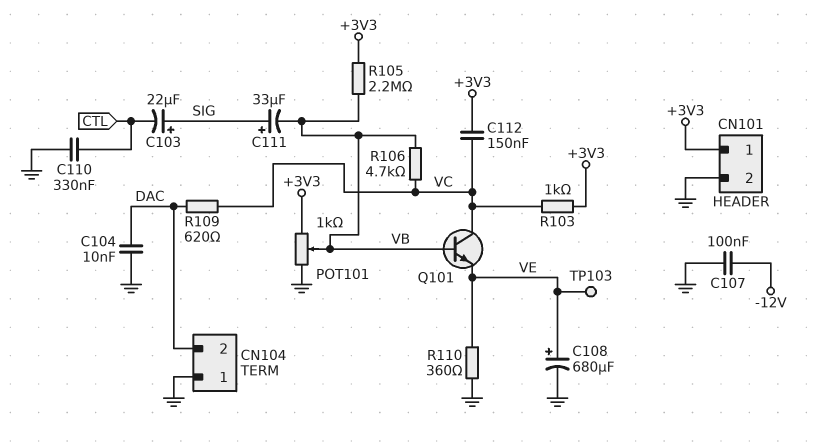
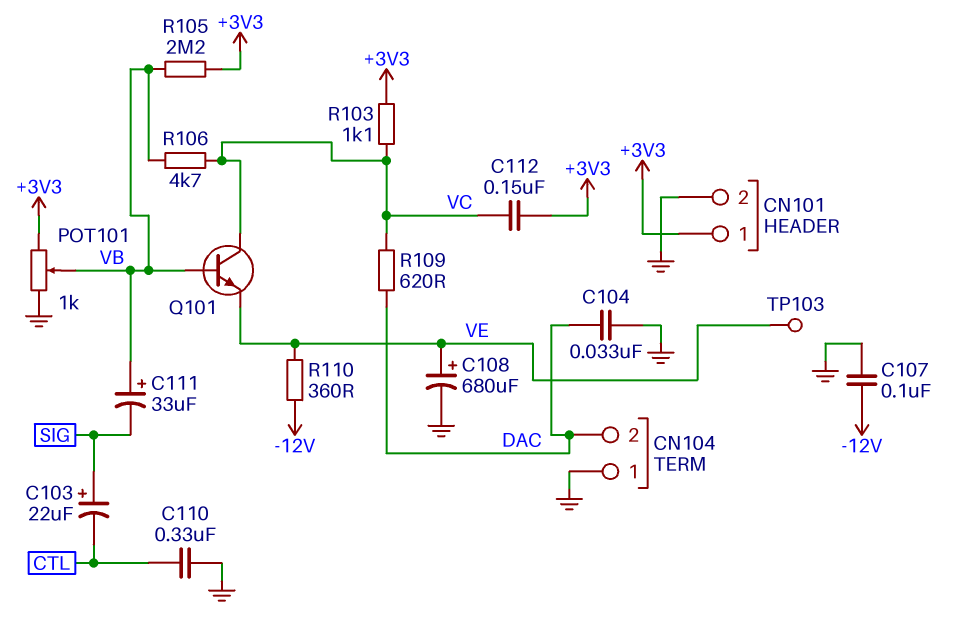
C104: 10nF (DAC, GND) -> 33nF (DAC, GND)
C111: 33uF (plus SIG, minus VB) -> 33uF (plus VB, minus SIG)
R103: 1k (+3V3, VC) -> 1.1k (+3V3, VC)
R110: 360 (GND, VE) -> 360 (-12V, VE)

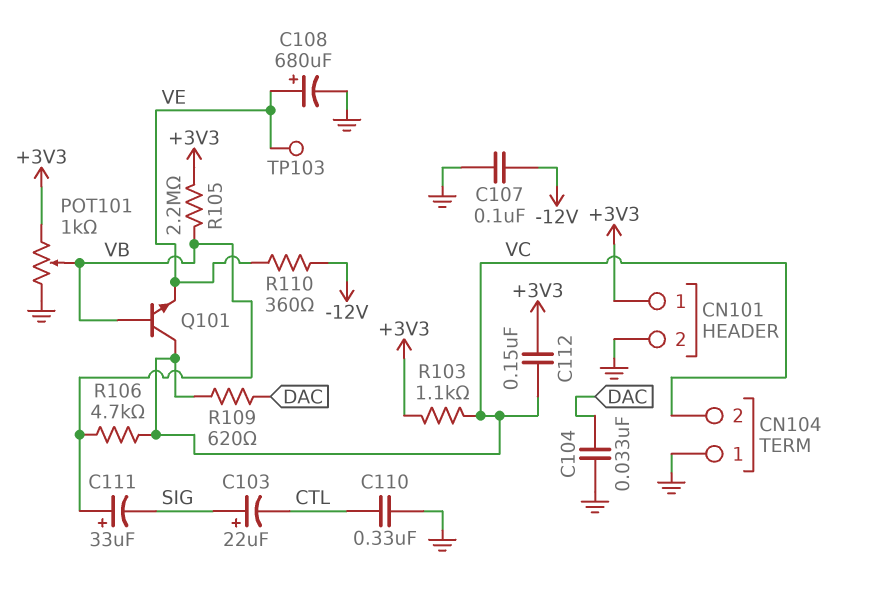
CN104 pin 2: DAC -> VC

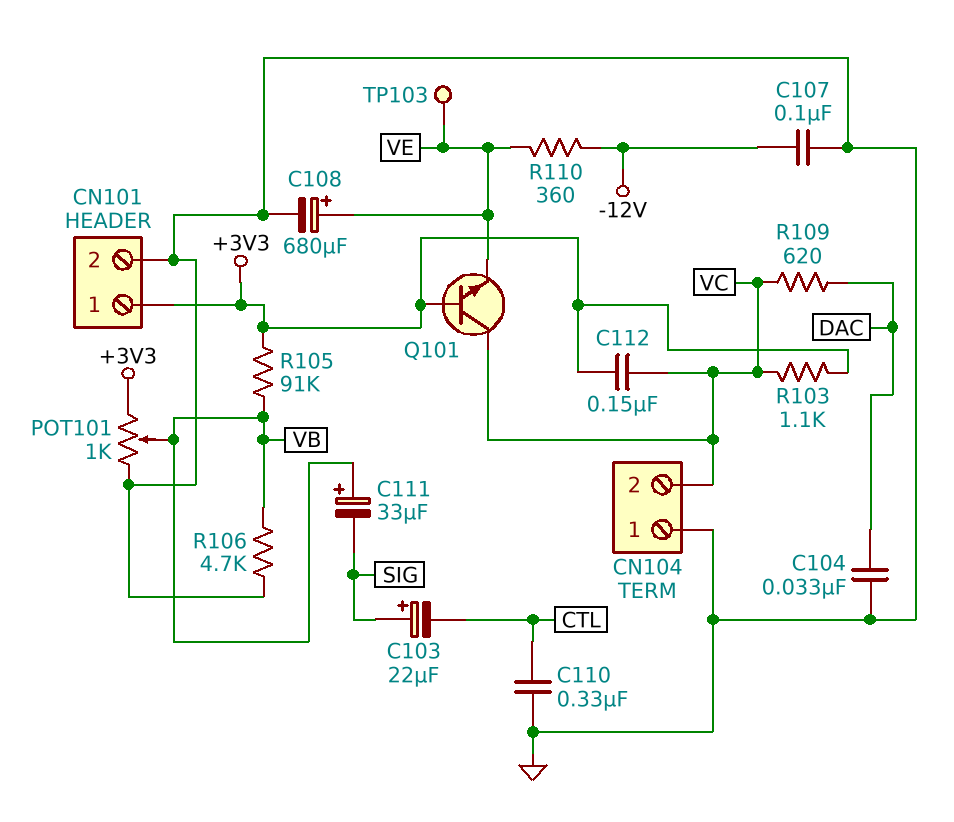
Q101: NPN (B VB, C VC, E VE) -> NPN (B +3V3, C VC, E VE)
R105: 2.2M (+3V3, VB) -> 91k (+3V3, VB)
R106: 4.7k (VB, VC) -> 4.7k (GND, VB)

